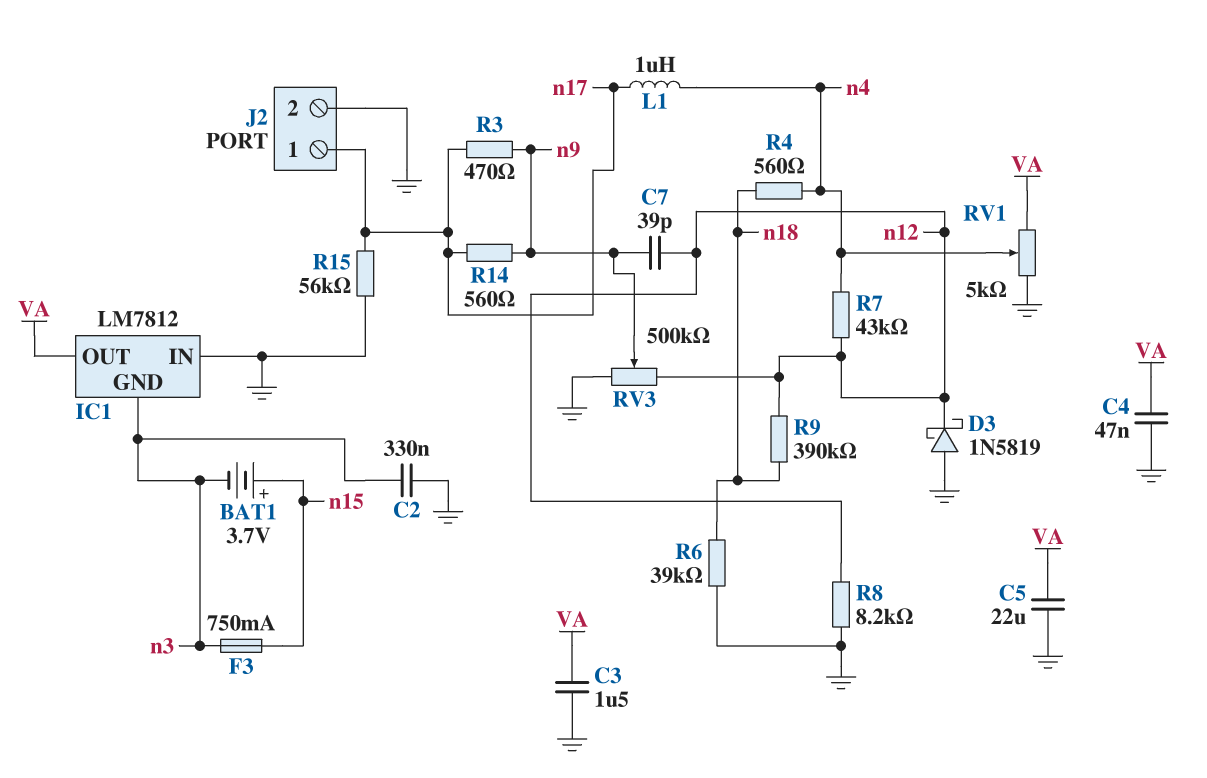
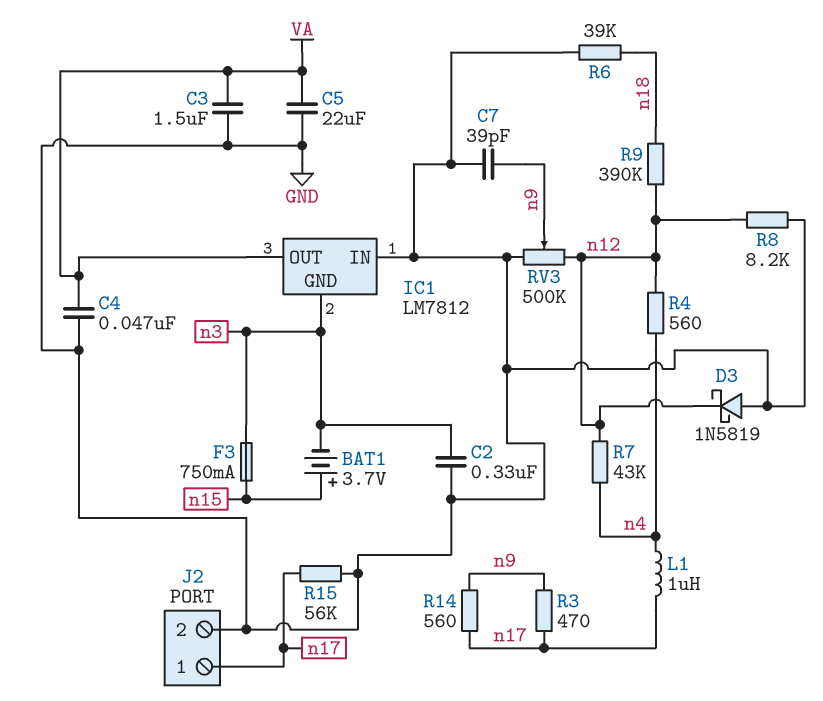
C7: 39pF (n9, n12) -> 39pF (GND, n9)
R4: 560 (n4, n18) -> 560 (n4, n12)
RV1: 5k (GND, VA, wiper n4) -> none

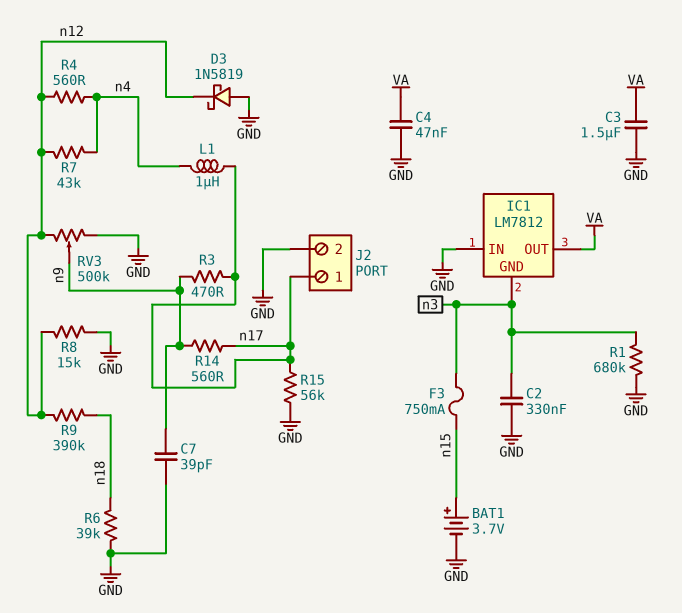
BAT1: 3.7V (plus n15, minus n3) -> 3.7V (plus n15, minus GND)
C5: 22uF (GND, VA) -> none
R1: none -> 680k (GND, n3)
R8: 8.2k (GND, n12) -> 15k (GND, n12)

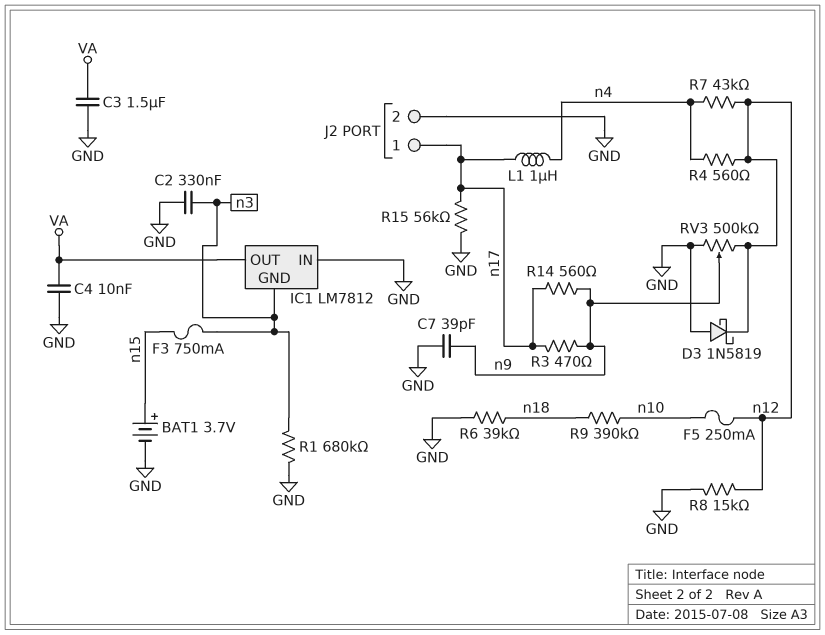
C4: 47nF (GND, VA) -> 10nF (GND, VA)
F5: none -> 250mA (n10, n12)
R9: 390k (n12, n18) -> 390k (n10, n18)

